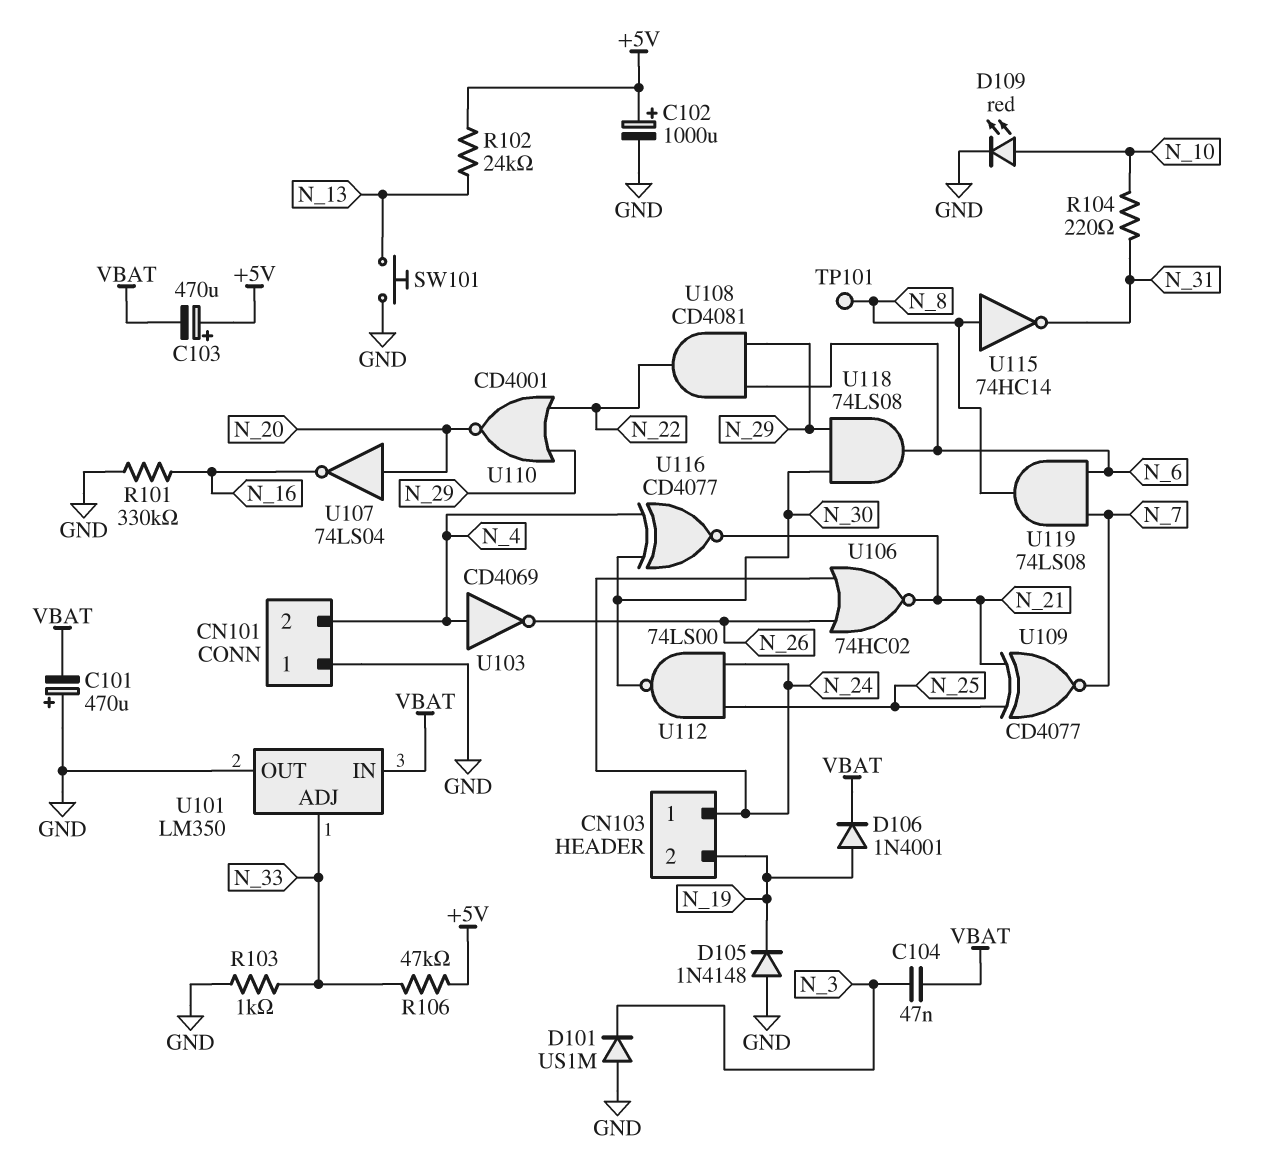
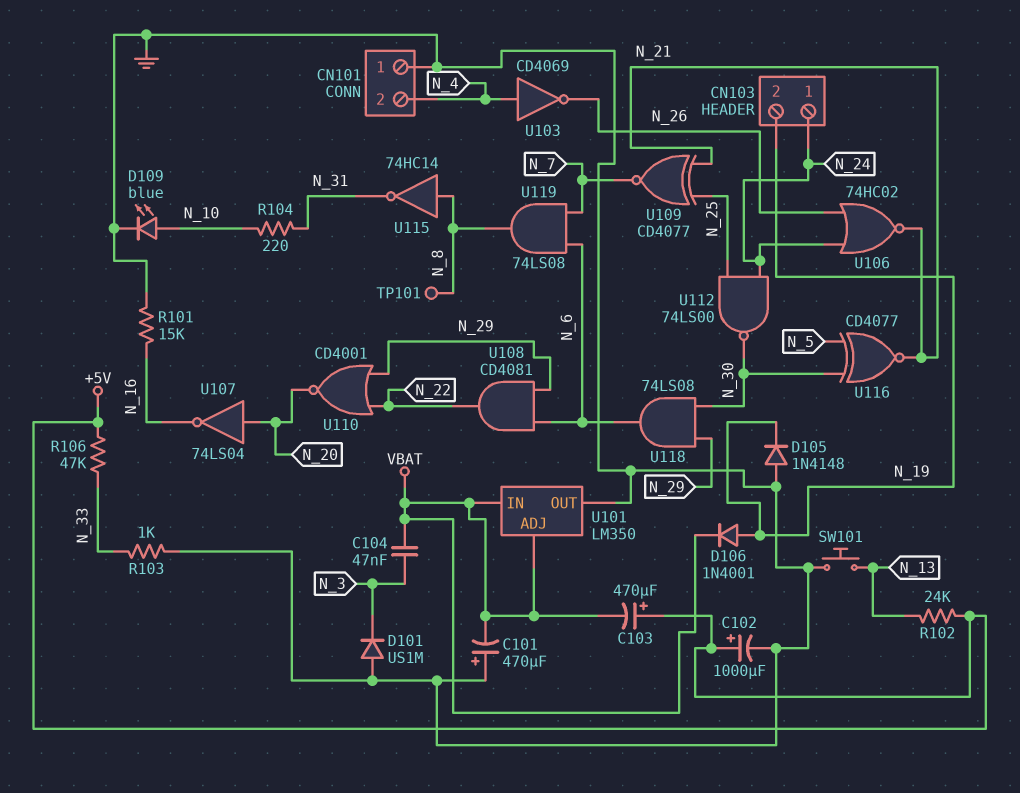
D109: LED red (A N_10, K GND) -> LED blue (A N_10, K GND)
R101: 330k (GND, N_16) -> 15k (GND, N_16)
U101 pin ADJ: N_33 -> VBAT
U116: XNOR CD4077 (in N_4, in N_30, out N_21) -> XNOR CD4077 (in N_5, in N_30, out N_21)

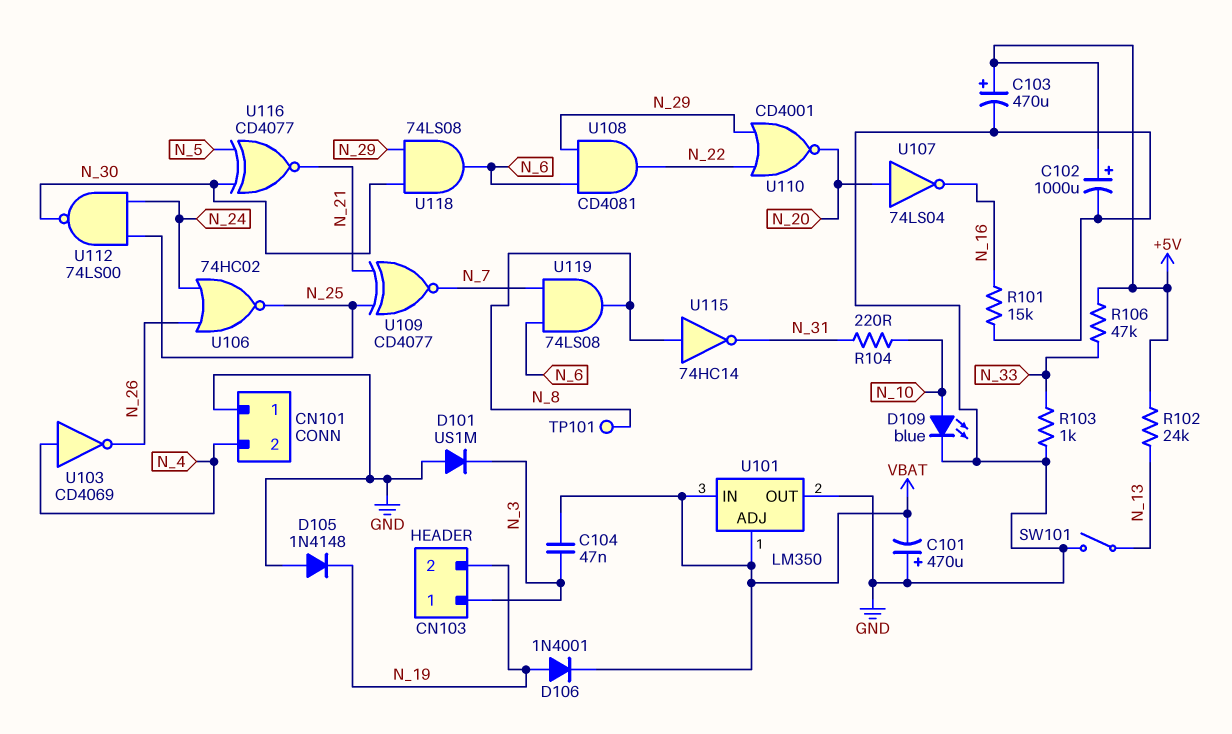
C103: 470uF (plus +5V, minus VBAT) -> 470uF (plus +5V, minus GND)
CN103 pin 1: N_24 -> N_3
SW101: button (GND, N_13) -> switch (GND, N_13)
U106: NOR 74HC02 (in N_24, in N_26, out N_21) -> NOR 74HC02 (in N_24, in N_26, out N_25)

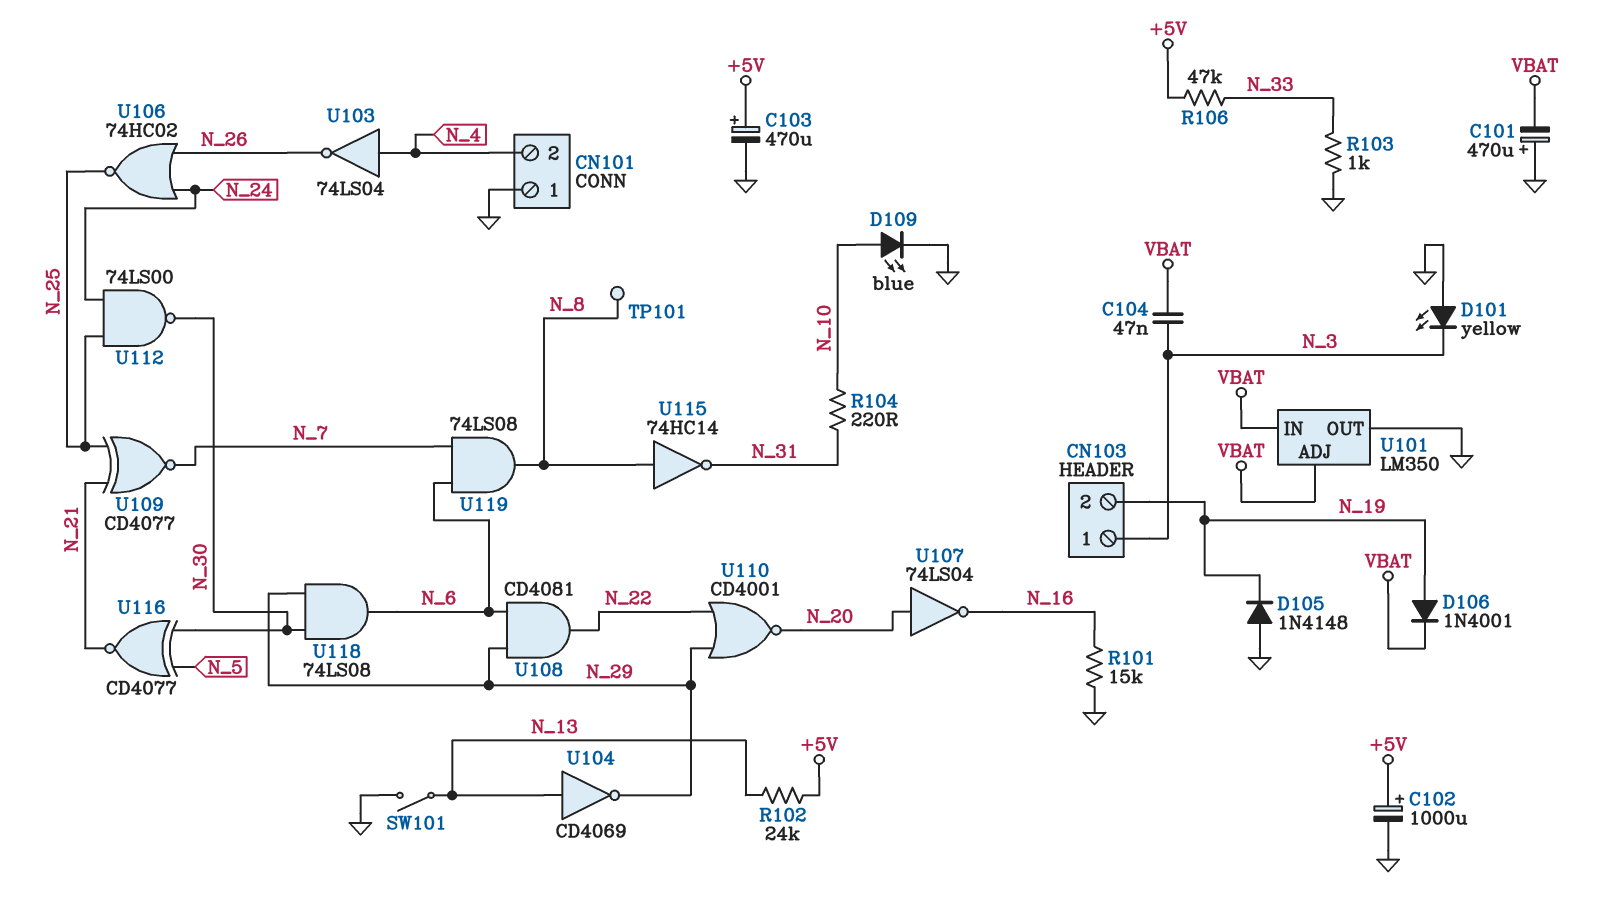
D101: diode US1M (A GND, K N_3) -> LED yellow (A GND, K N_3)
U103: NOT CD4069 (in N_4, out N_26) -> NOT 74LS04 (in N_4, out N_26)
U104: none -> NOT CD4069 (in N_13, out N_29)

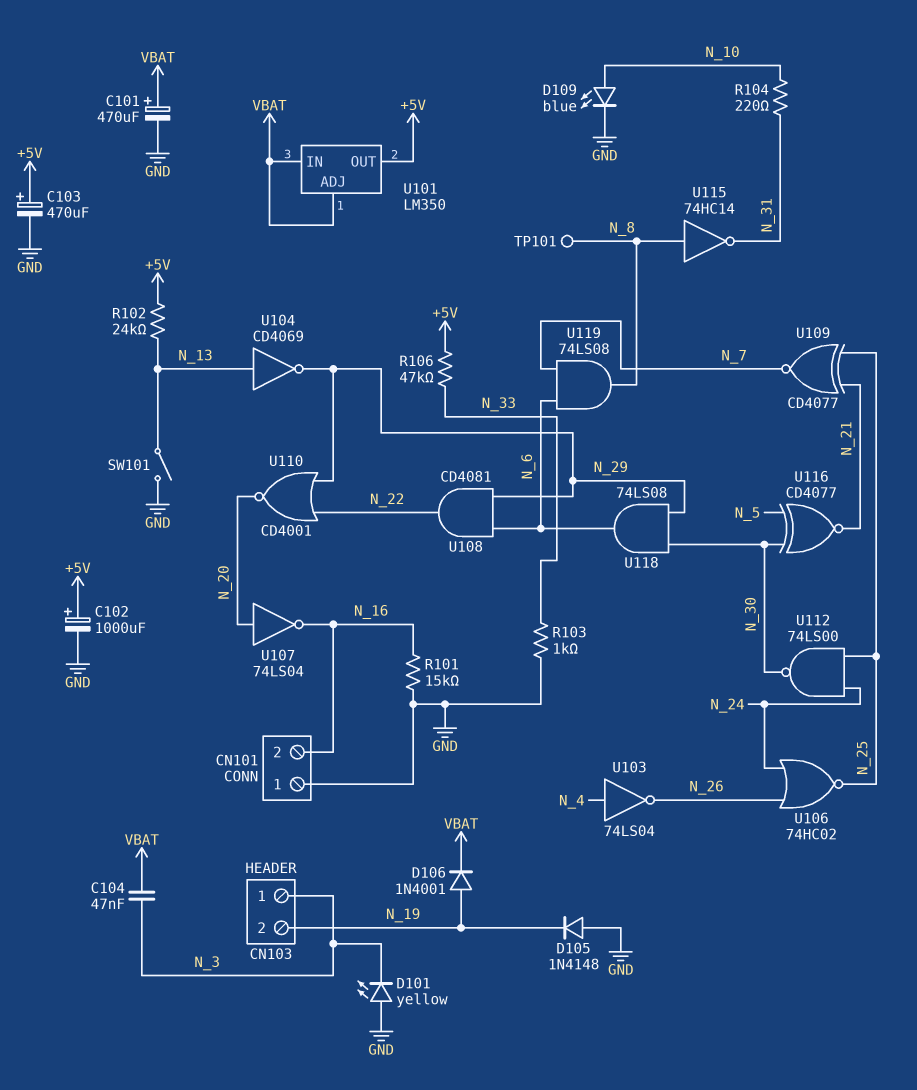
C101: 470uF (plus GND, minus VBAT) -> 470uF (plus VBAT, minus GND)
CN101 pin 2: N_4 -> N_16
U101 pin OUT: GND -> +5V

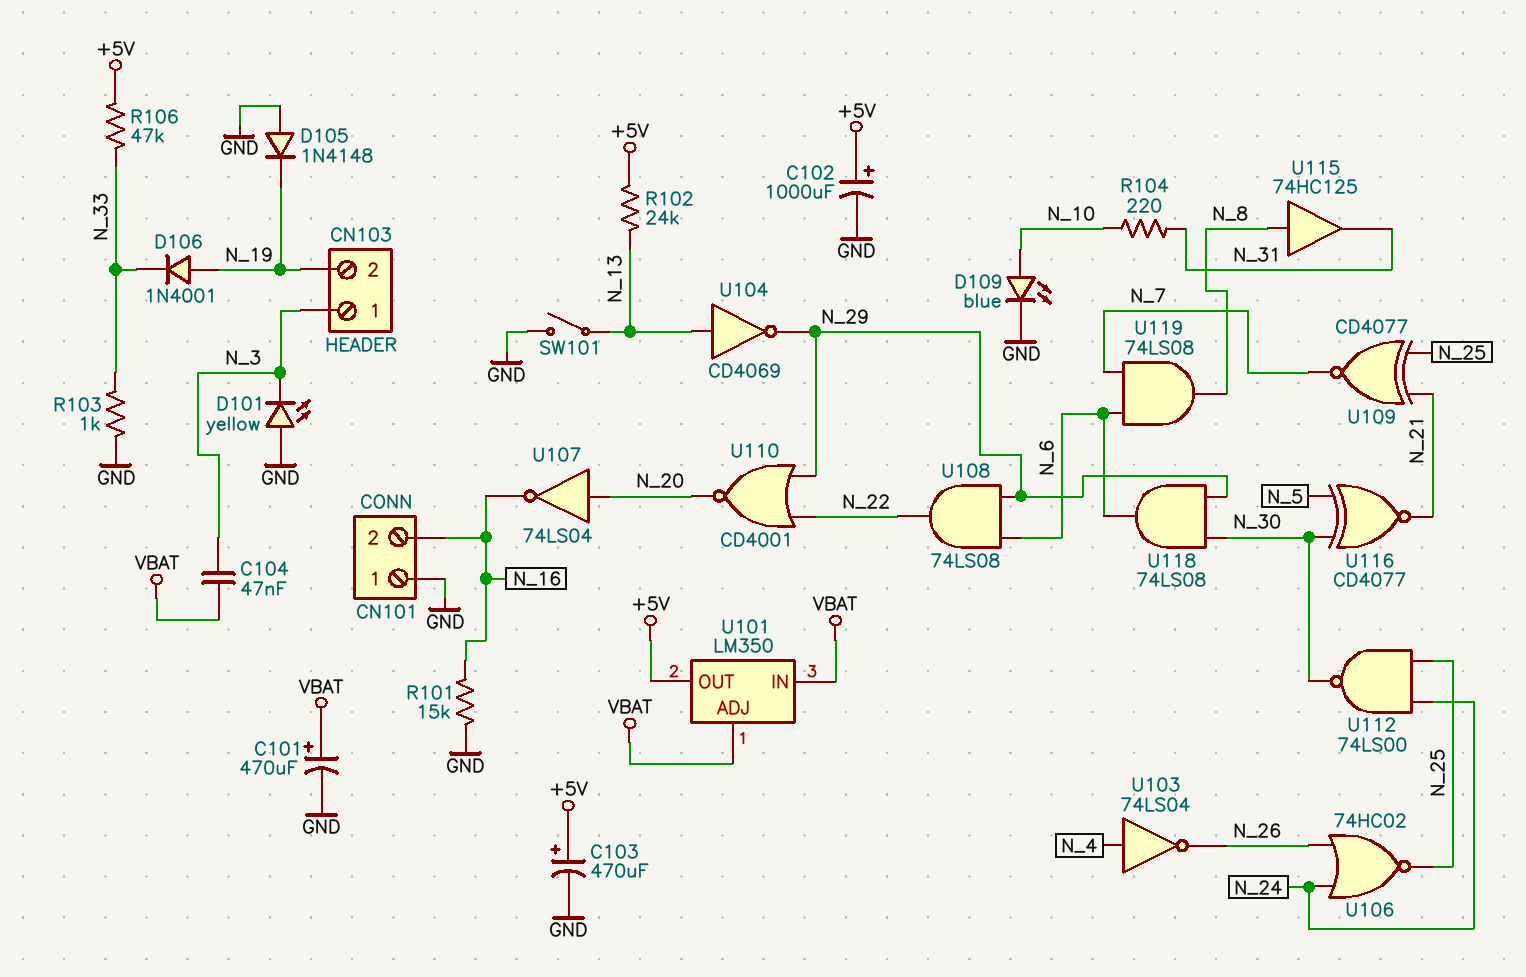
D106: diode 1N4001 (A N_19, K VBAT) -> diode 1N4001 (A N_19, K N_33)
TP101: test point (N_8) -> none
U108: AND CD4081 (in N_6, in N_29, out N_22) -> AND 74LS08 (in N_6, in N_29, out N_22)
U115: NOT 74HC14 (in N_8, out N_31) -> buffer 74HC125 (in N_8, out N_31)

